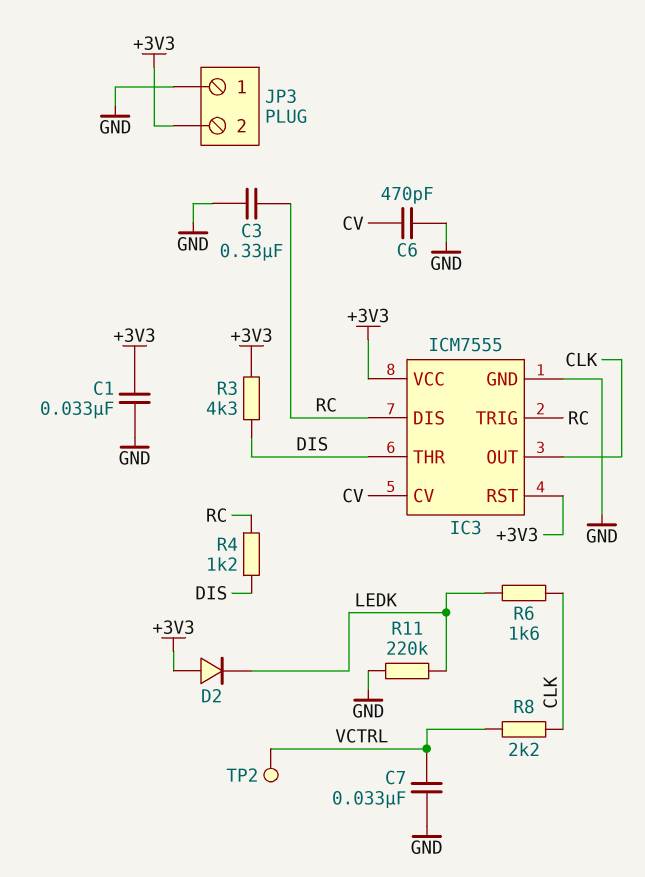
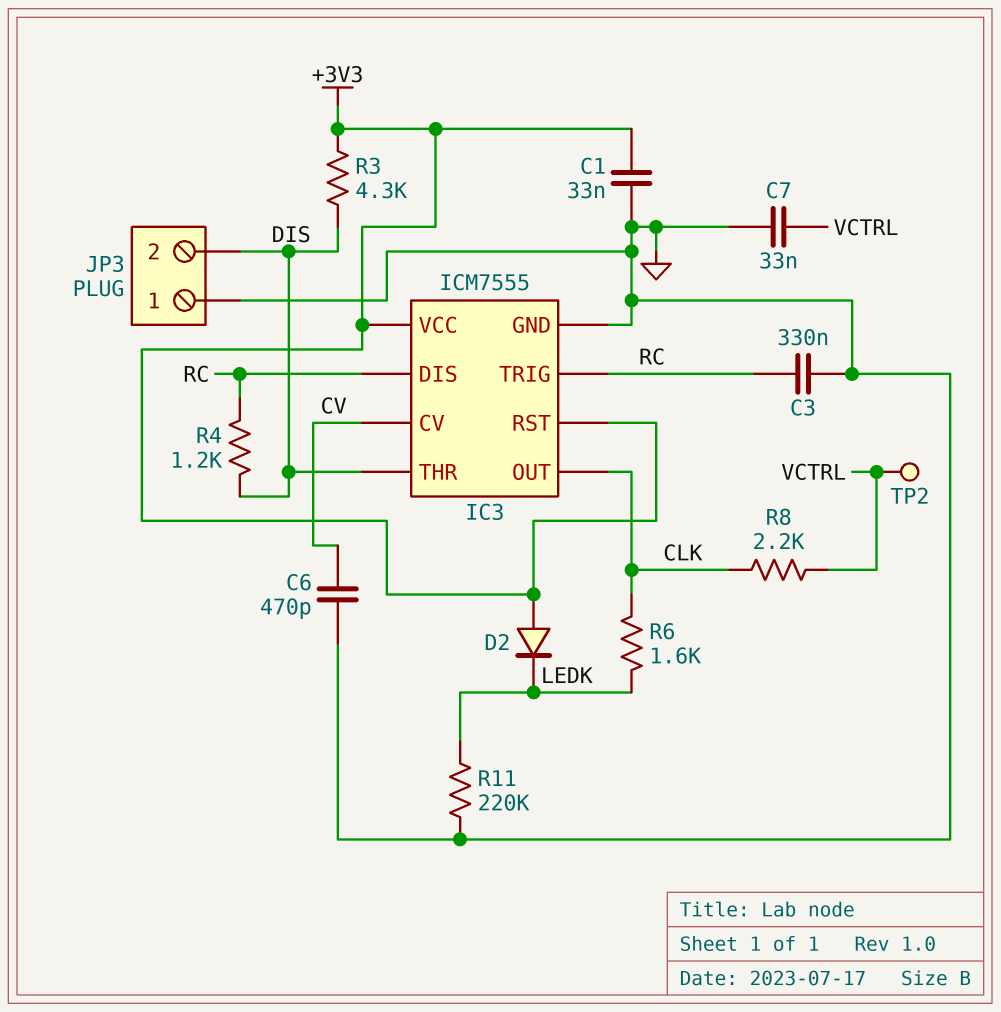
JP3 pin 2: +3V3 -> DIS

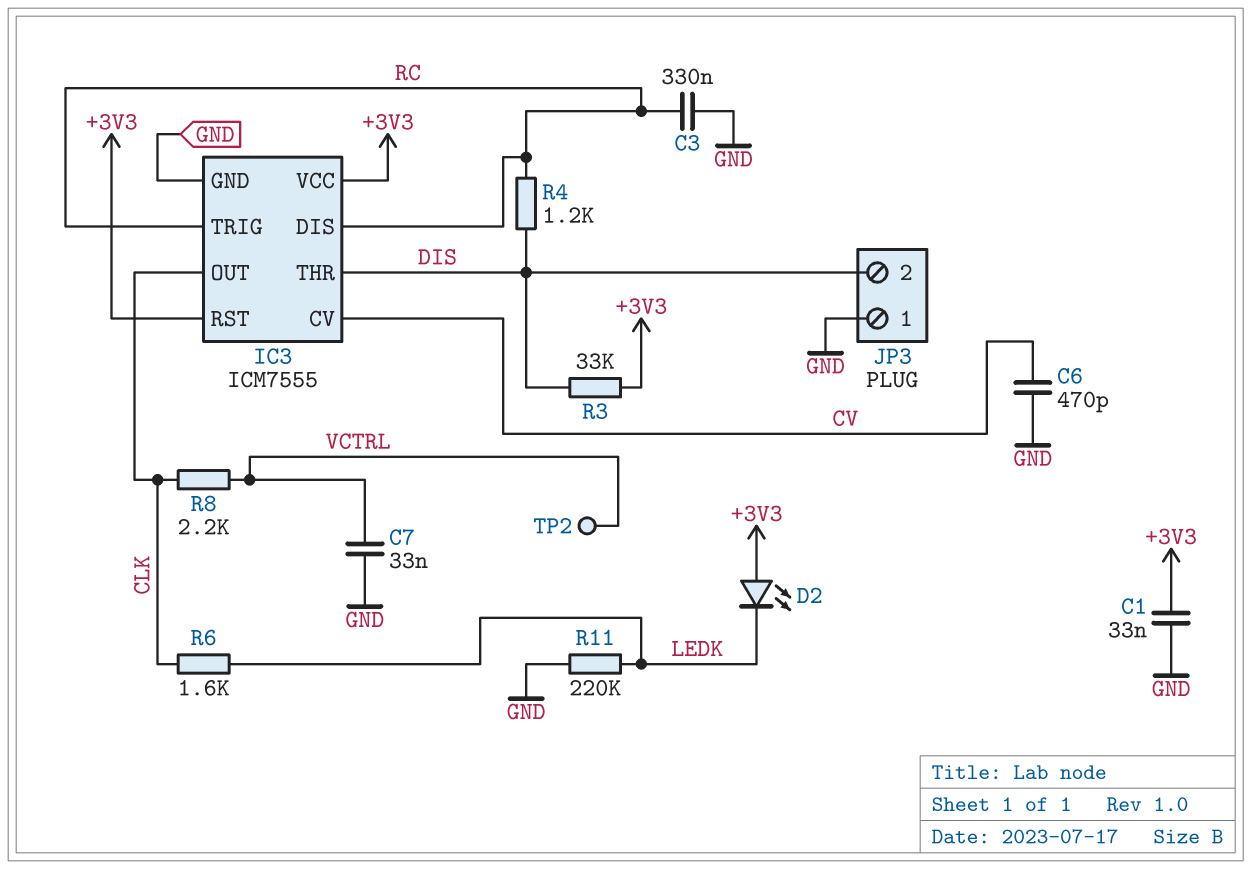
D2: diode (A +3V3, K LEDK) -> LED (A +3V3, K LEDK)
R3: 4.3k (+3V3, DIS) -> 33k (+3V3, DIS)

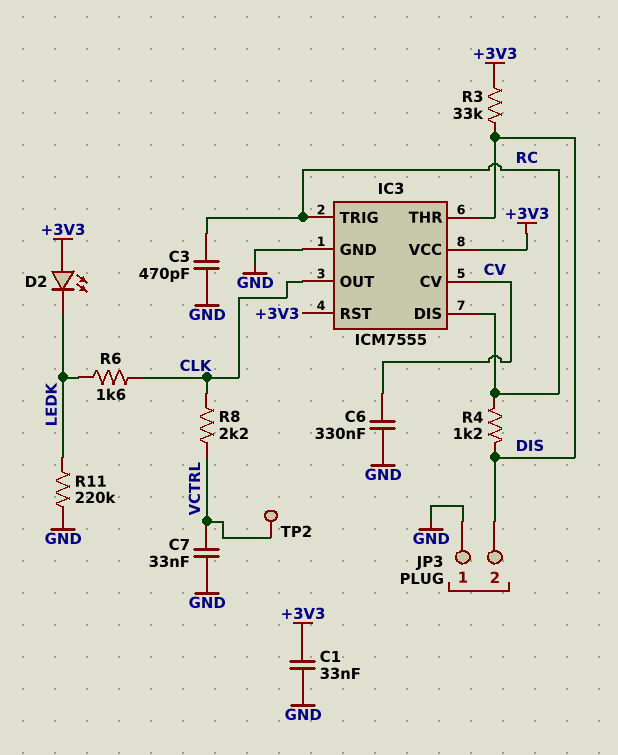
C3: 330nF (GND, RC) -> 470pF (GND, RC)
C6: 470pF (CV, GND) -> 330nF (CV, GND)

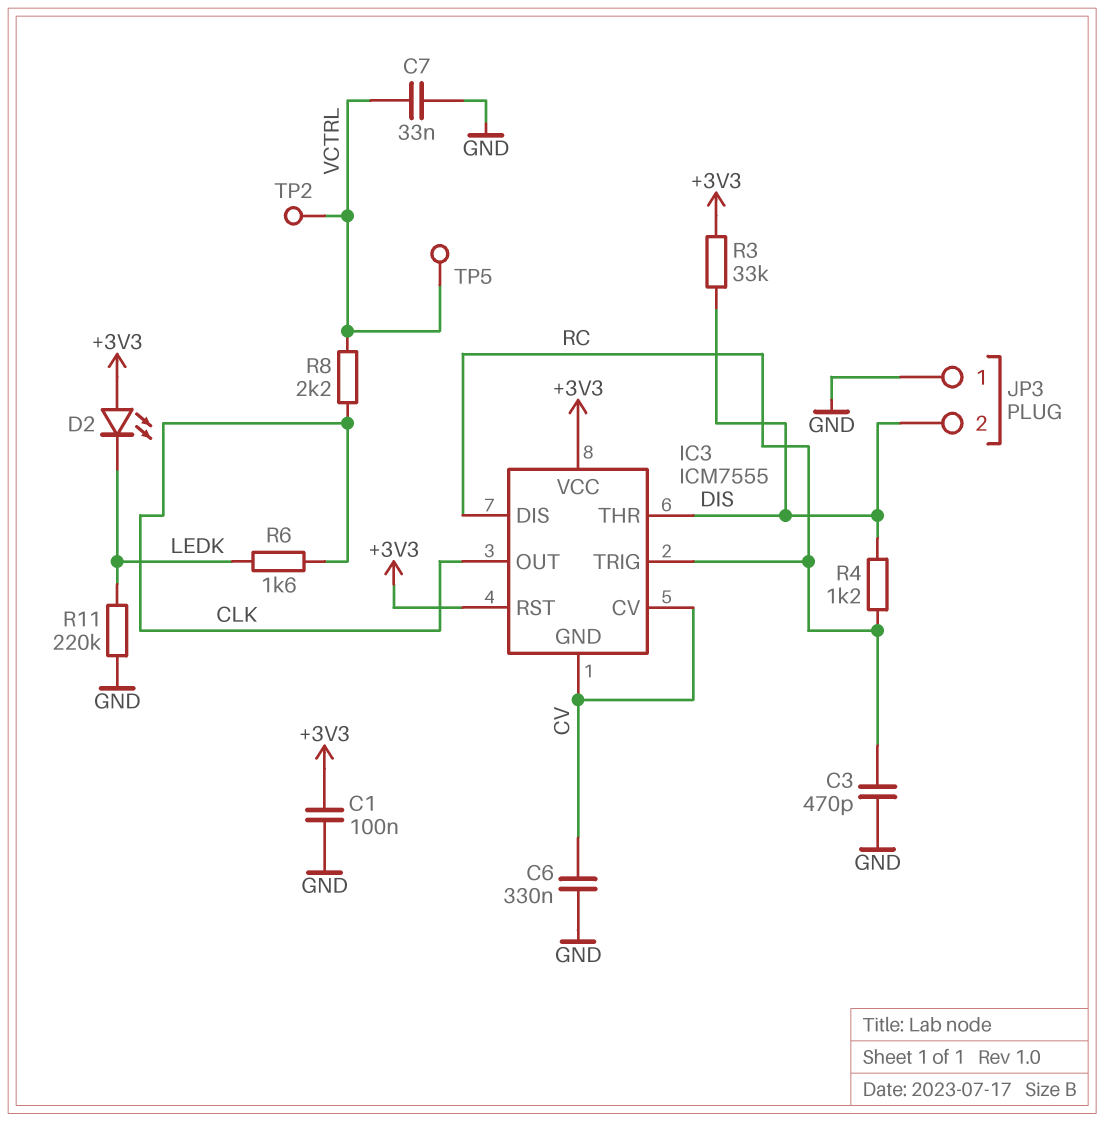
C1: 33nF (+3V3, GND) -> 100nF (+3V3, GND)
IC3 pin GND: GND -> CV
TP5: none -> test point (VCTRL)

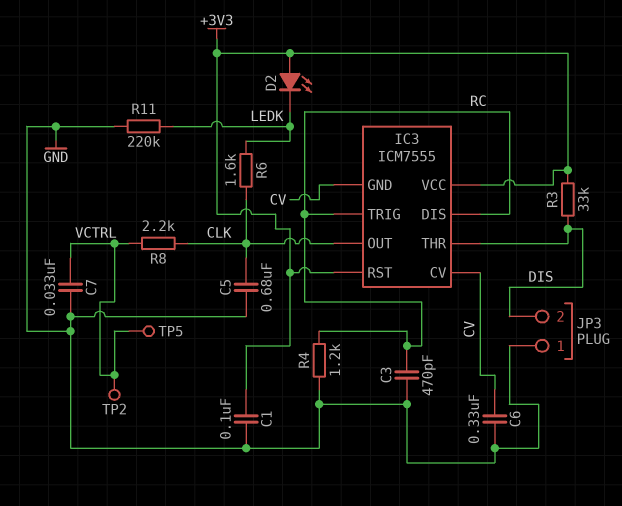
C5: none -> 680nF (CLK, GND)
R4: 1.2k (DIS, RC) -> 1.2k (GND, RC)

